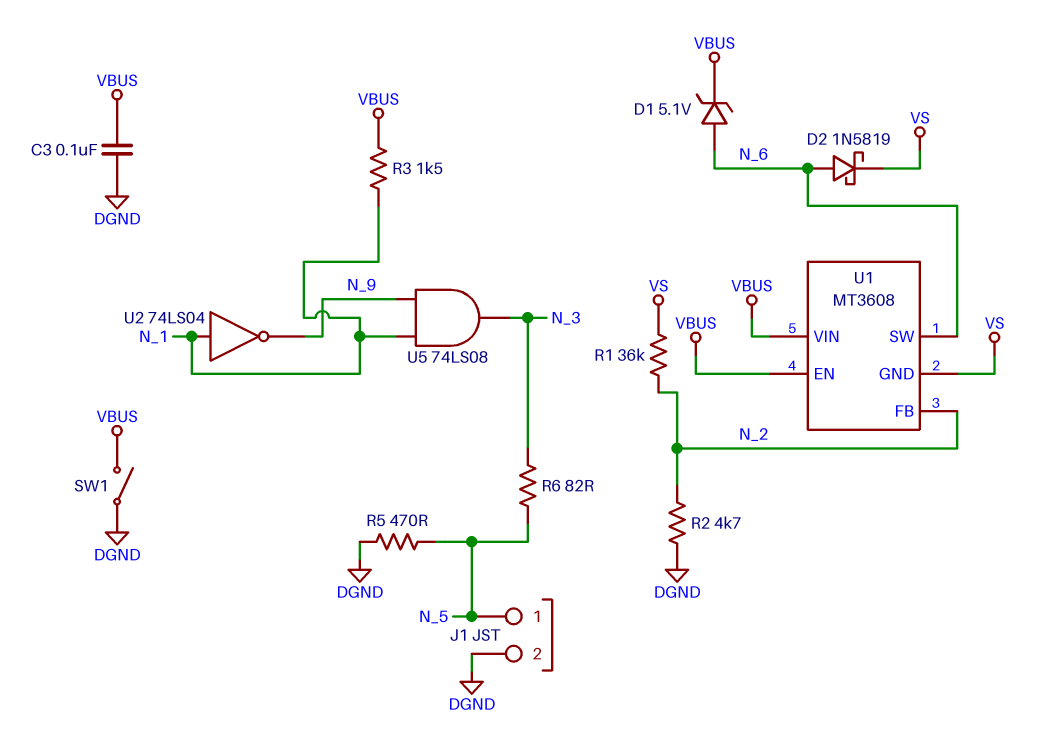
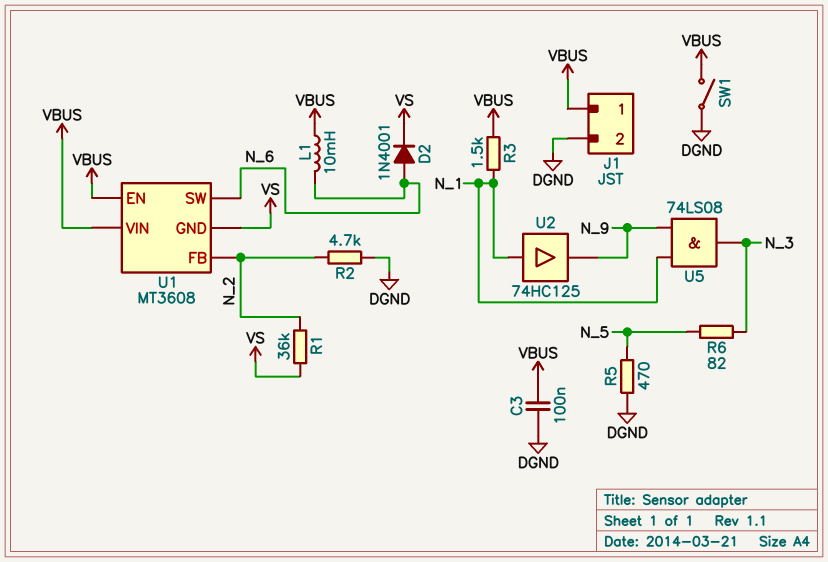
D1: zener 5.1V (A N_6, K VBUS) -> none
D2: schottky 1N5819 (A N_6, K VS) -> diode 1N4001 (A N_6, K VS)
J1 pin 1: N_5 -> VBUS
L1: none -> 10mH (N_6, VBUS)
U2: NOT 74LS04 (in N_1, out N_9) -> buffer 74HC125 (in N_1, out N_9)

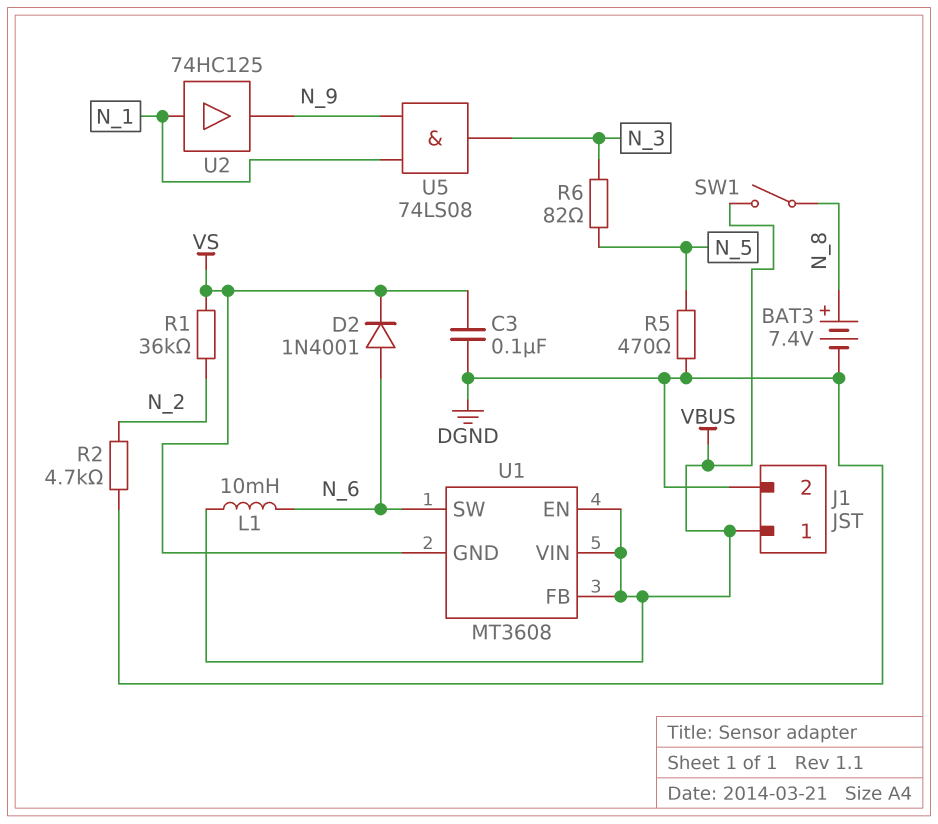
BAT3: none -> 7.4V (plus N_8, minus DGND)
C3: 100nF (DGND, VBUS) -> 100nF (DGND, VS)
R3: 1.5k (N_1, VBUS) -> none
SW1: switch (DGND, VBUS) -> switch (N_8, VBUS)
U1 pin FB: N_2 -> VBUS

